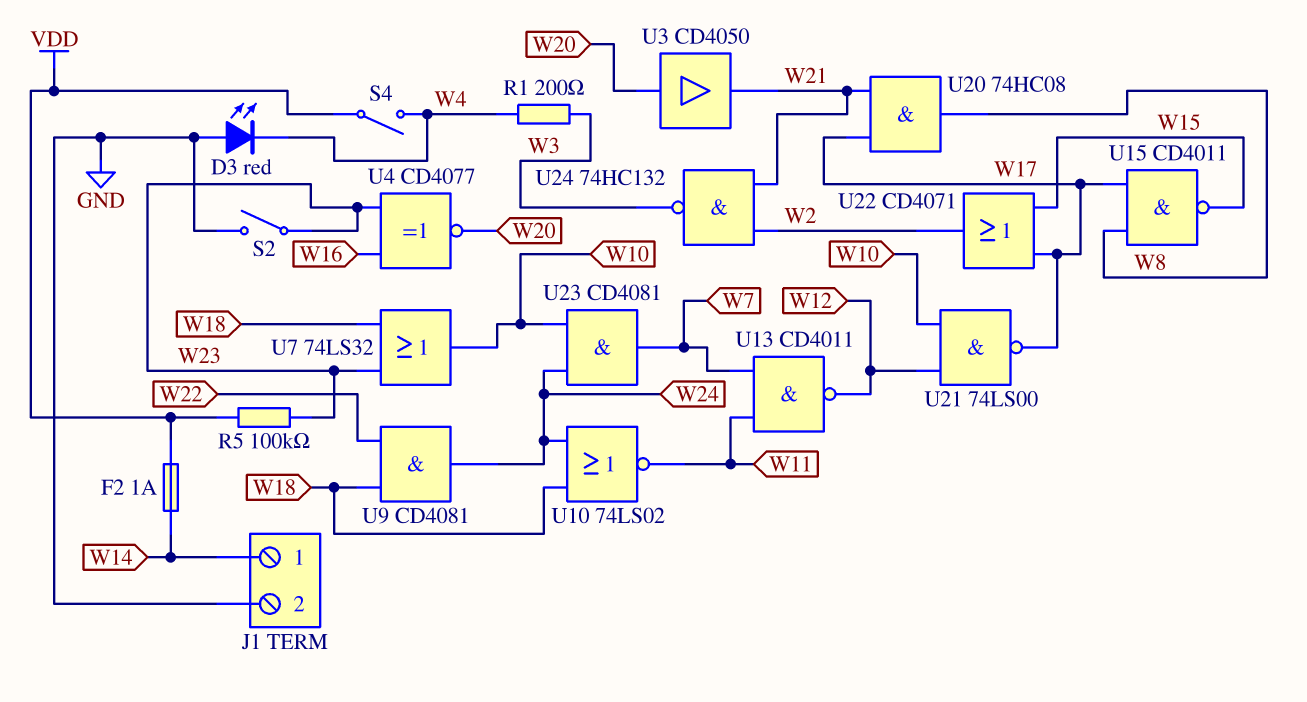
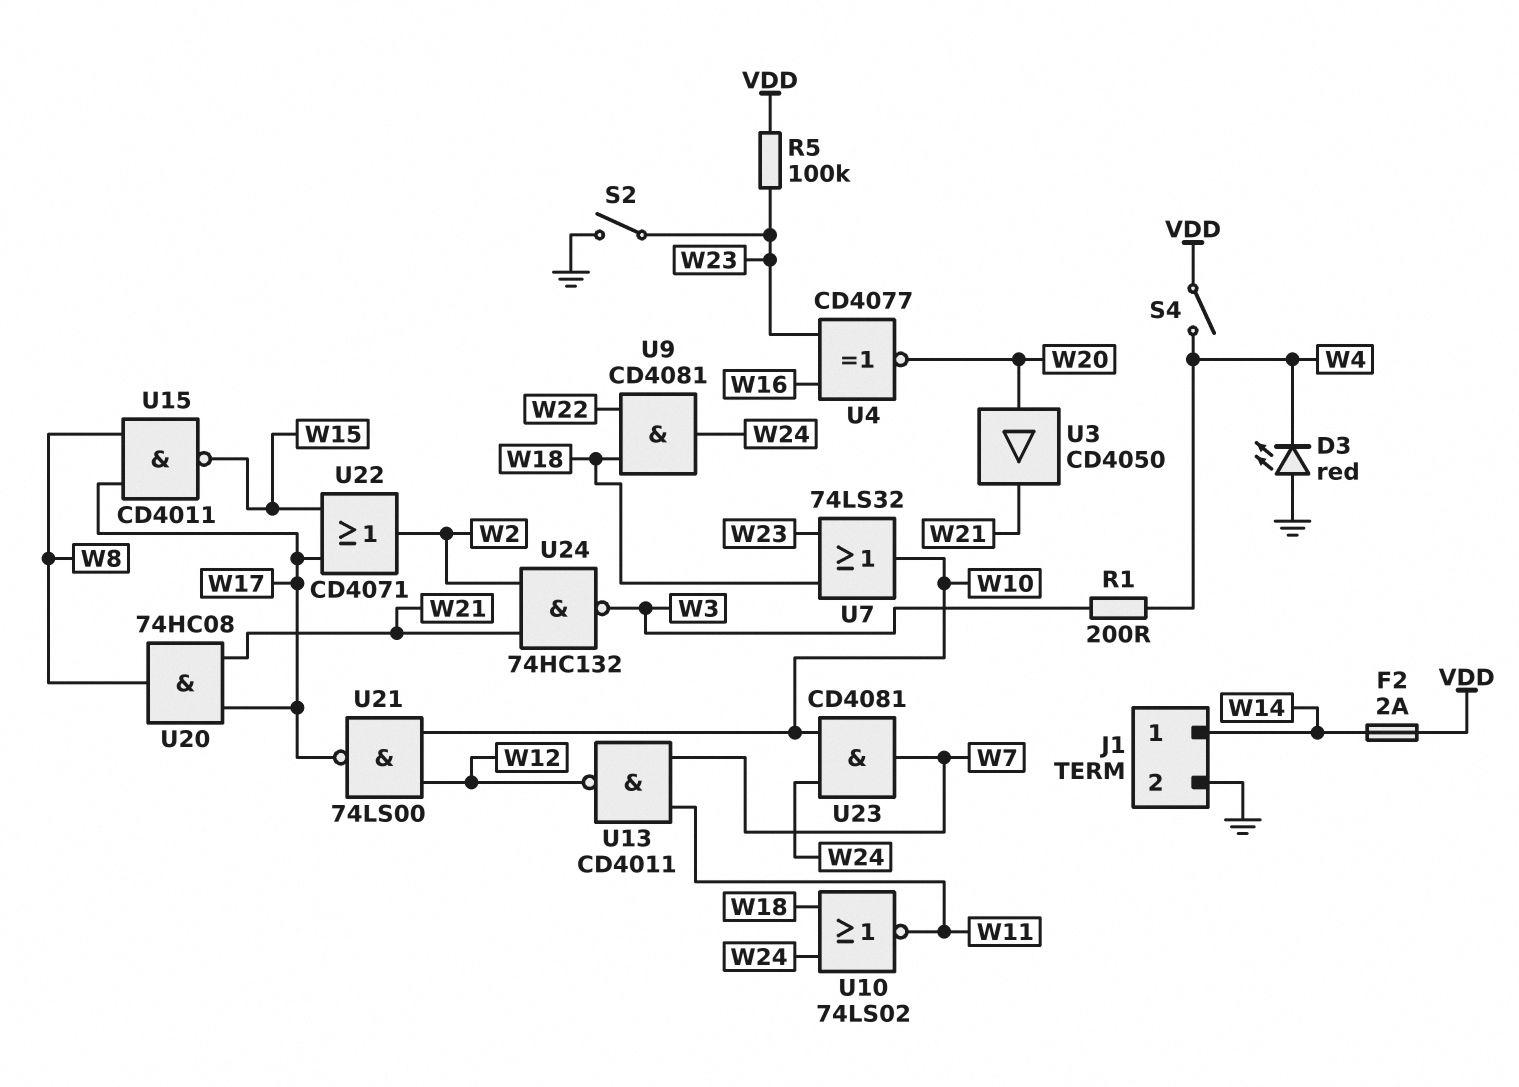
F2: 1A (VDD, W14) -> 2A (VDD, W14)

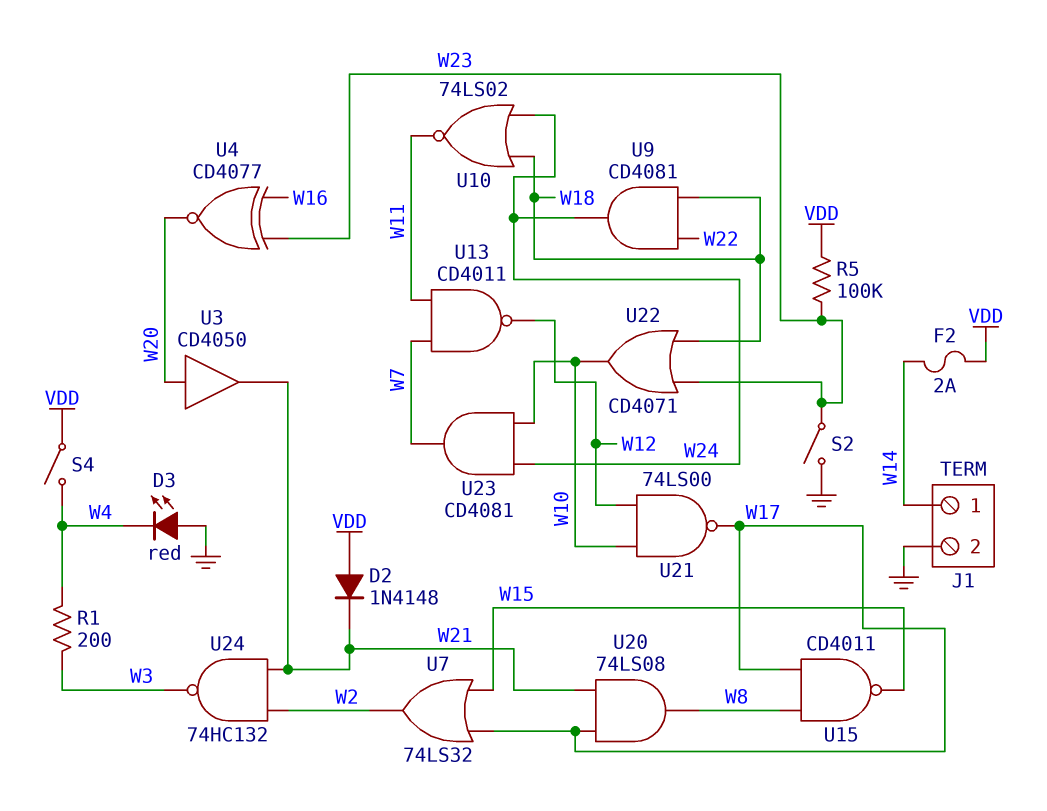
D2: none -> diode 1N4148 (A VDD, K W21)
U7: OR 74LS32 (in W18, in W23, out W10) -> OR 74LS32 (in W15, in W17, out W2)
U20: AND 74HC08 (in W17, in W21, out W8) -> AND 74LS08 (in W17, in W21, out W8)
U22: OR CD4071 (in W15, in W17, out W2) -> OR CD4071 (in W18, in W23, out W10)

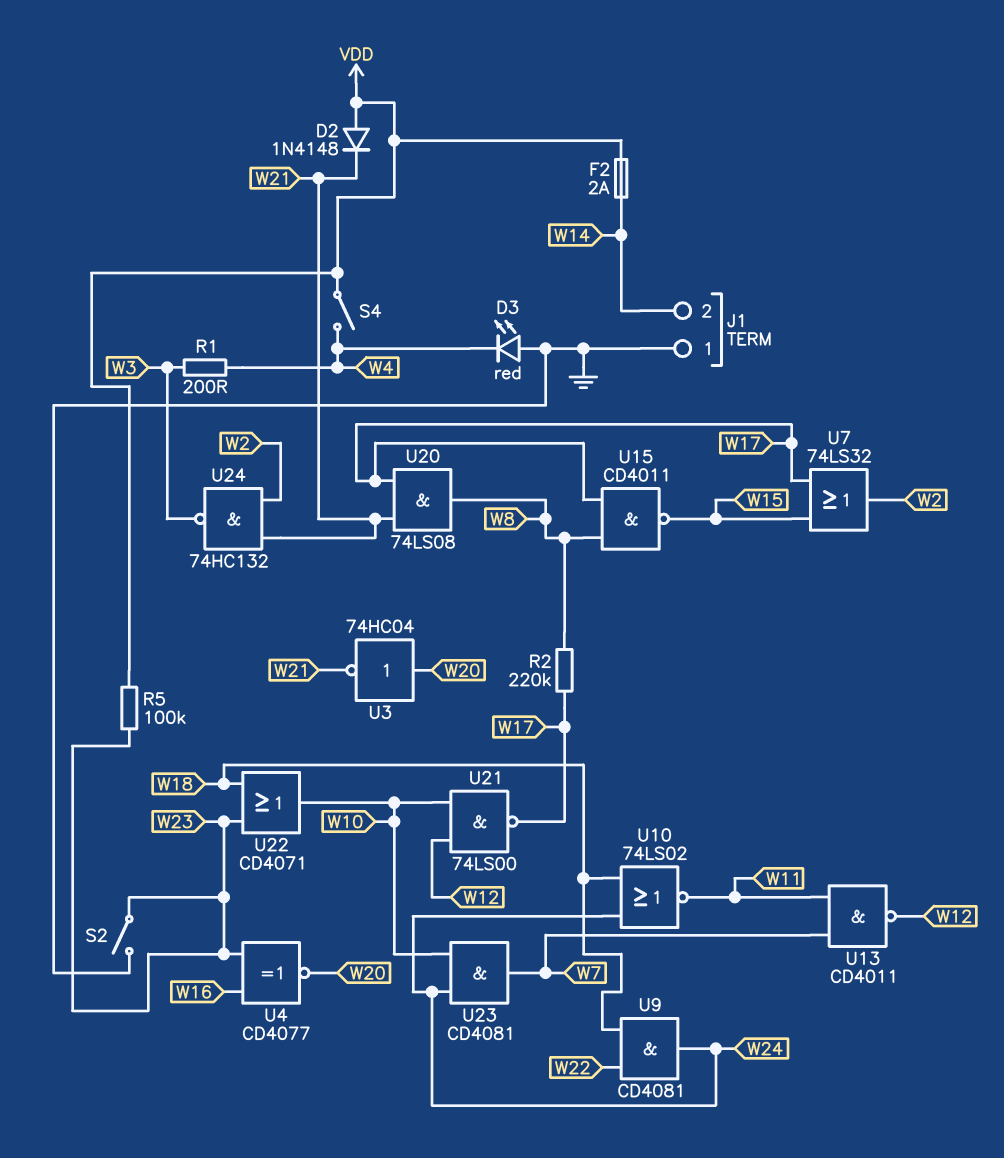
J1 pin 1: W14 -> GND
J1 pin 2: GND -> W14
R2: none -> 220k (W8, W17)
U3: buffer CD4050 (in W20, out W21) -> NOT 74HC04 (in W20, out W21)

